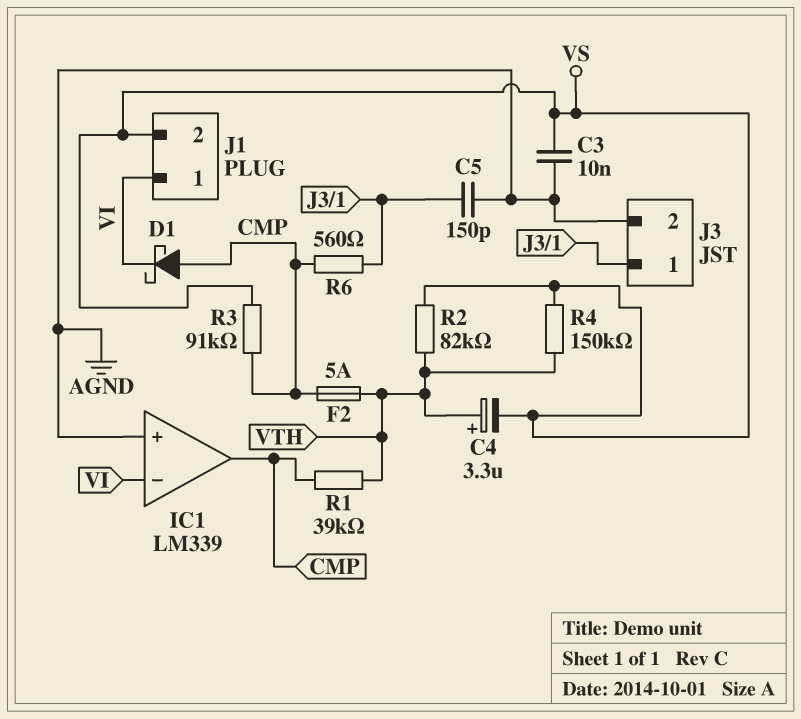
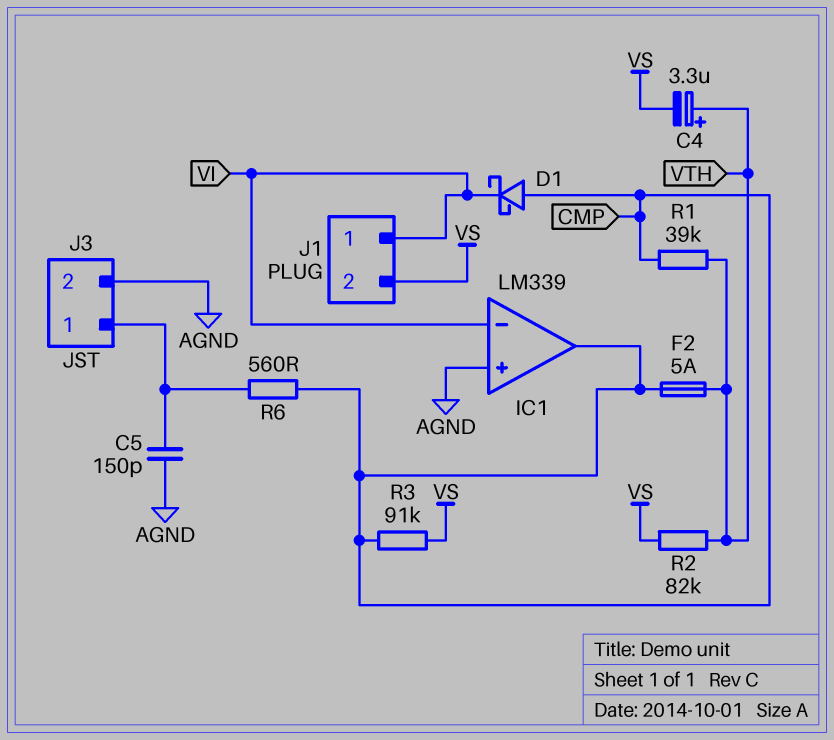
C3: 10nF (AGND, VS) -> none
R4: 150k (VS, VTH) -> none

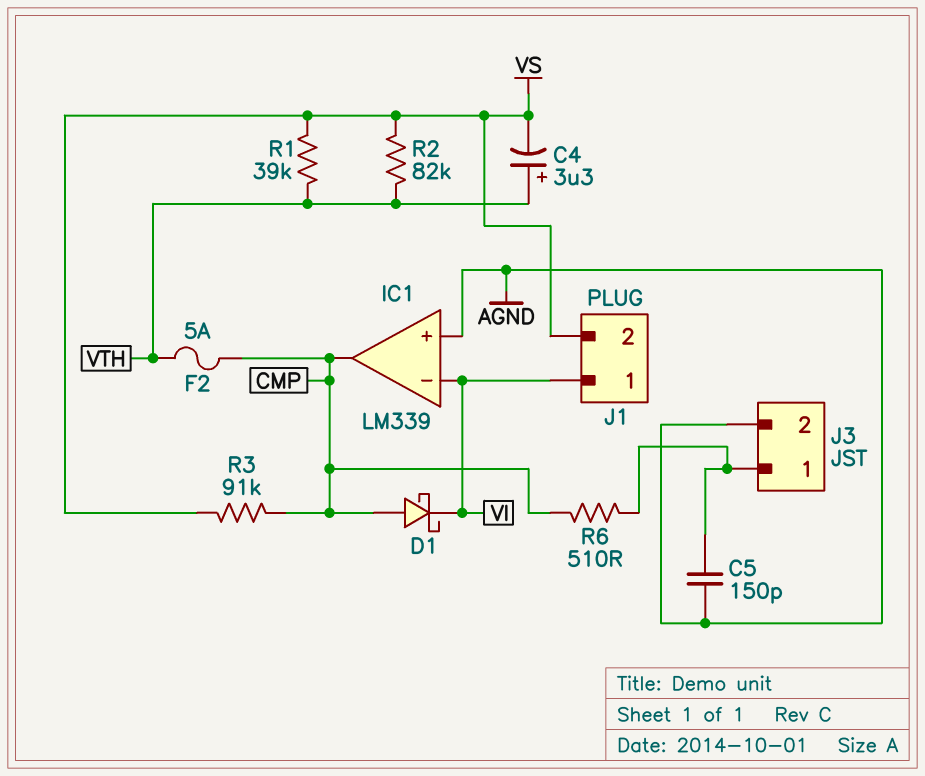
R1: 39k (CMP, VTH) -> 39k (VS, VTH)
R6: 560 (CMP, J3/1) -> 510 (CMP, J3/1)

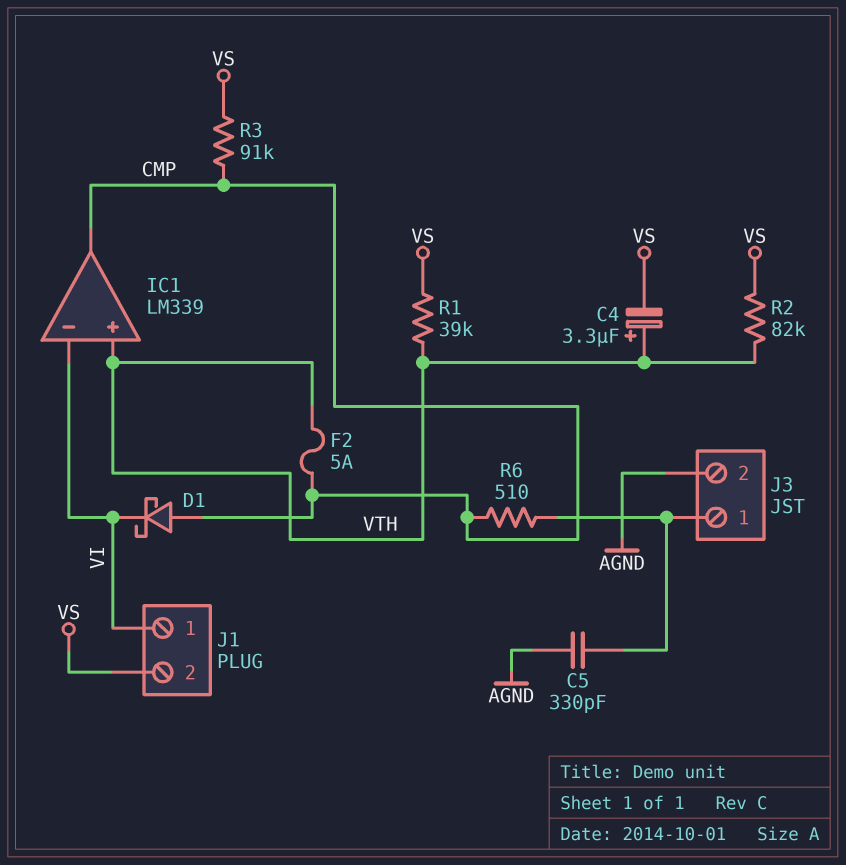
C5: 150pF (AGND, J3/1) -> 330pF (AGND, J3/1)
IC1 pin in+: AGND -> VTH

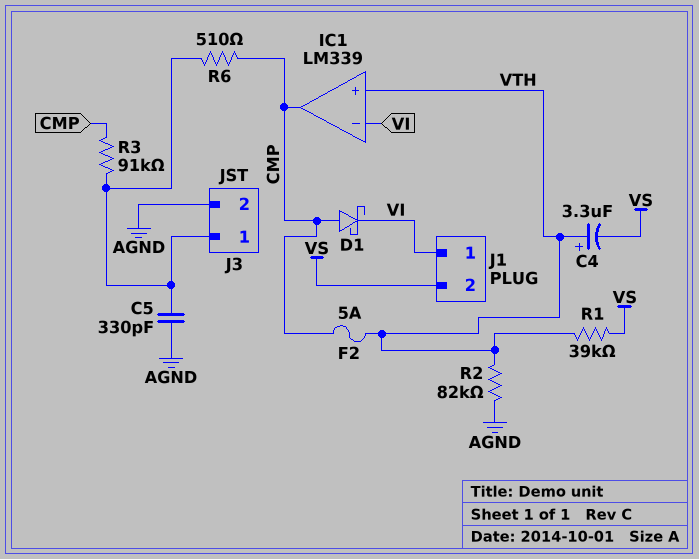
R2: 82k (VS, VTH) -> 82k (AGND, VTH)
R3: 91k (CMP, VS) -> 91k (CMP, J3/1)

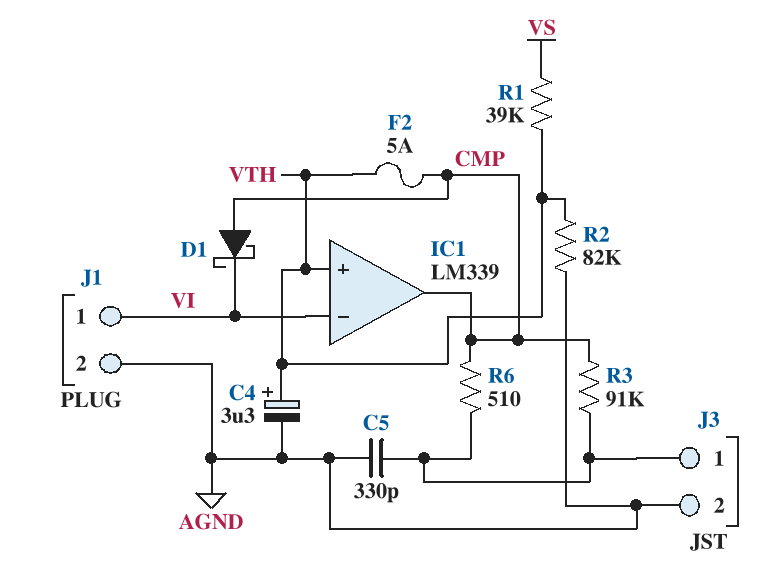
C4: 3.3uF (plus VTH, minus VS) -> 3.3uF (plus VTH, minus AGND)
J1 pin 2: VS -> AGND

